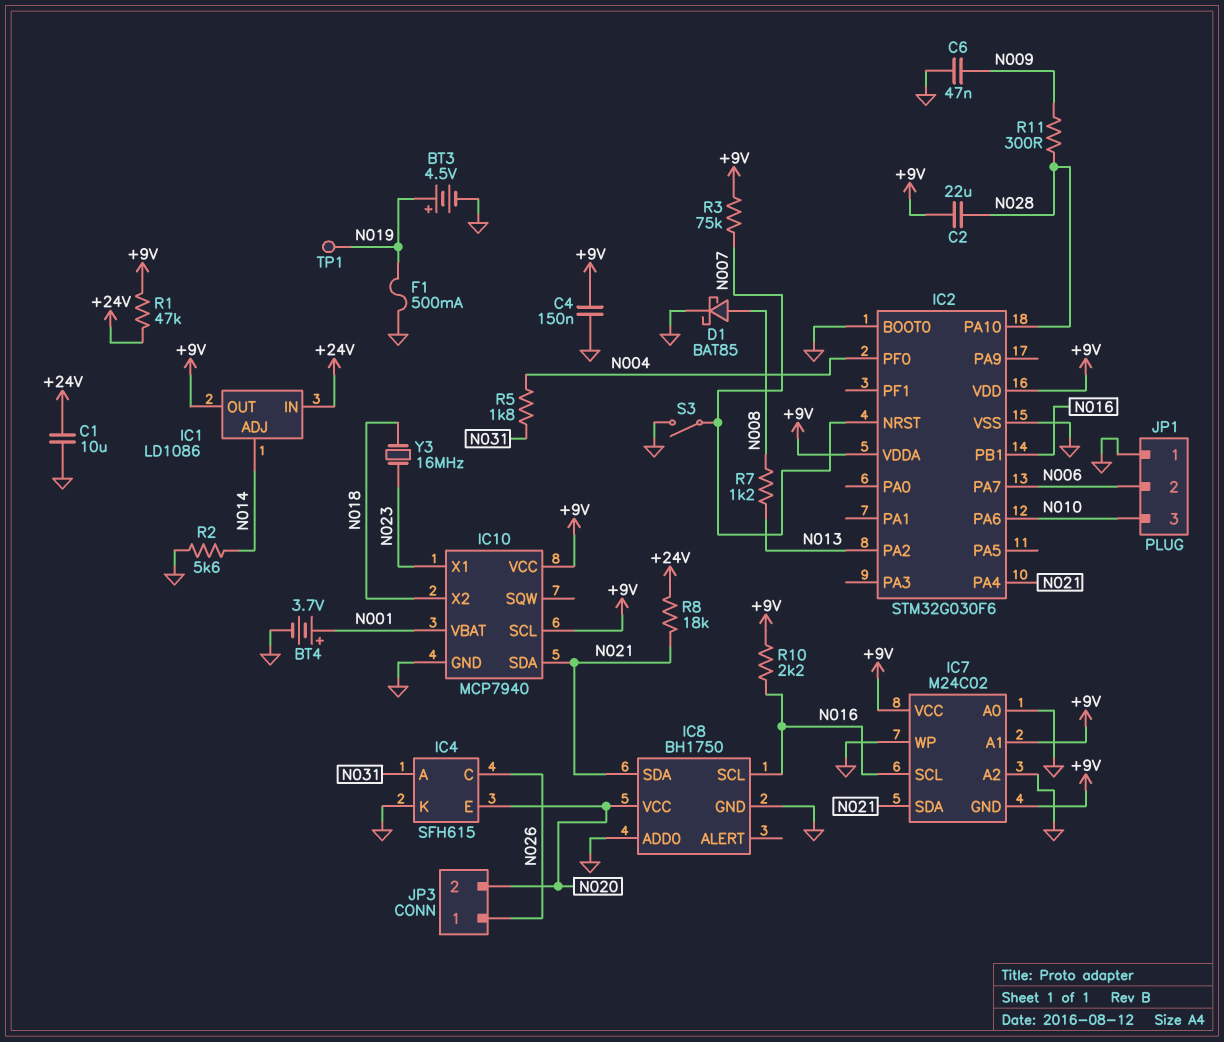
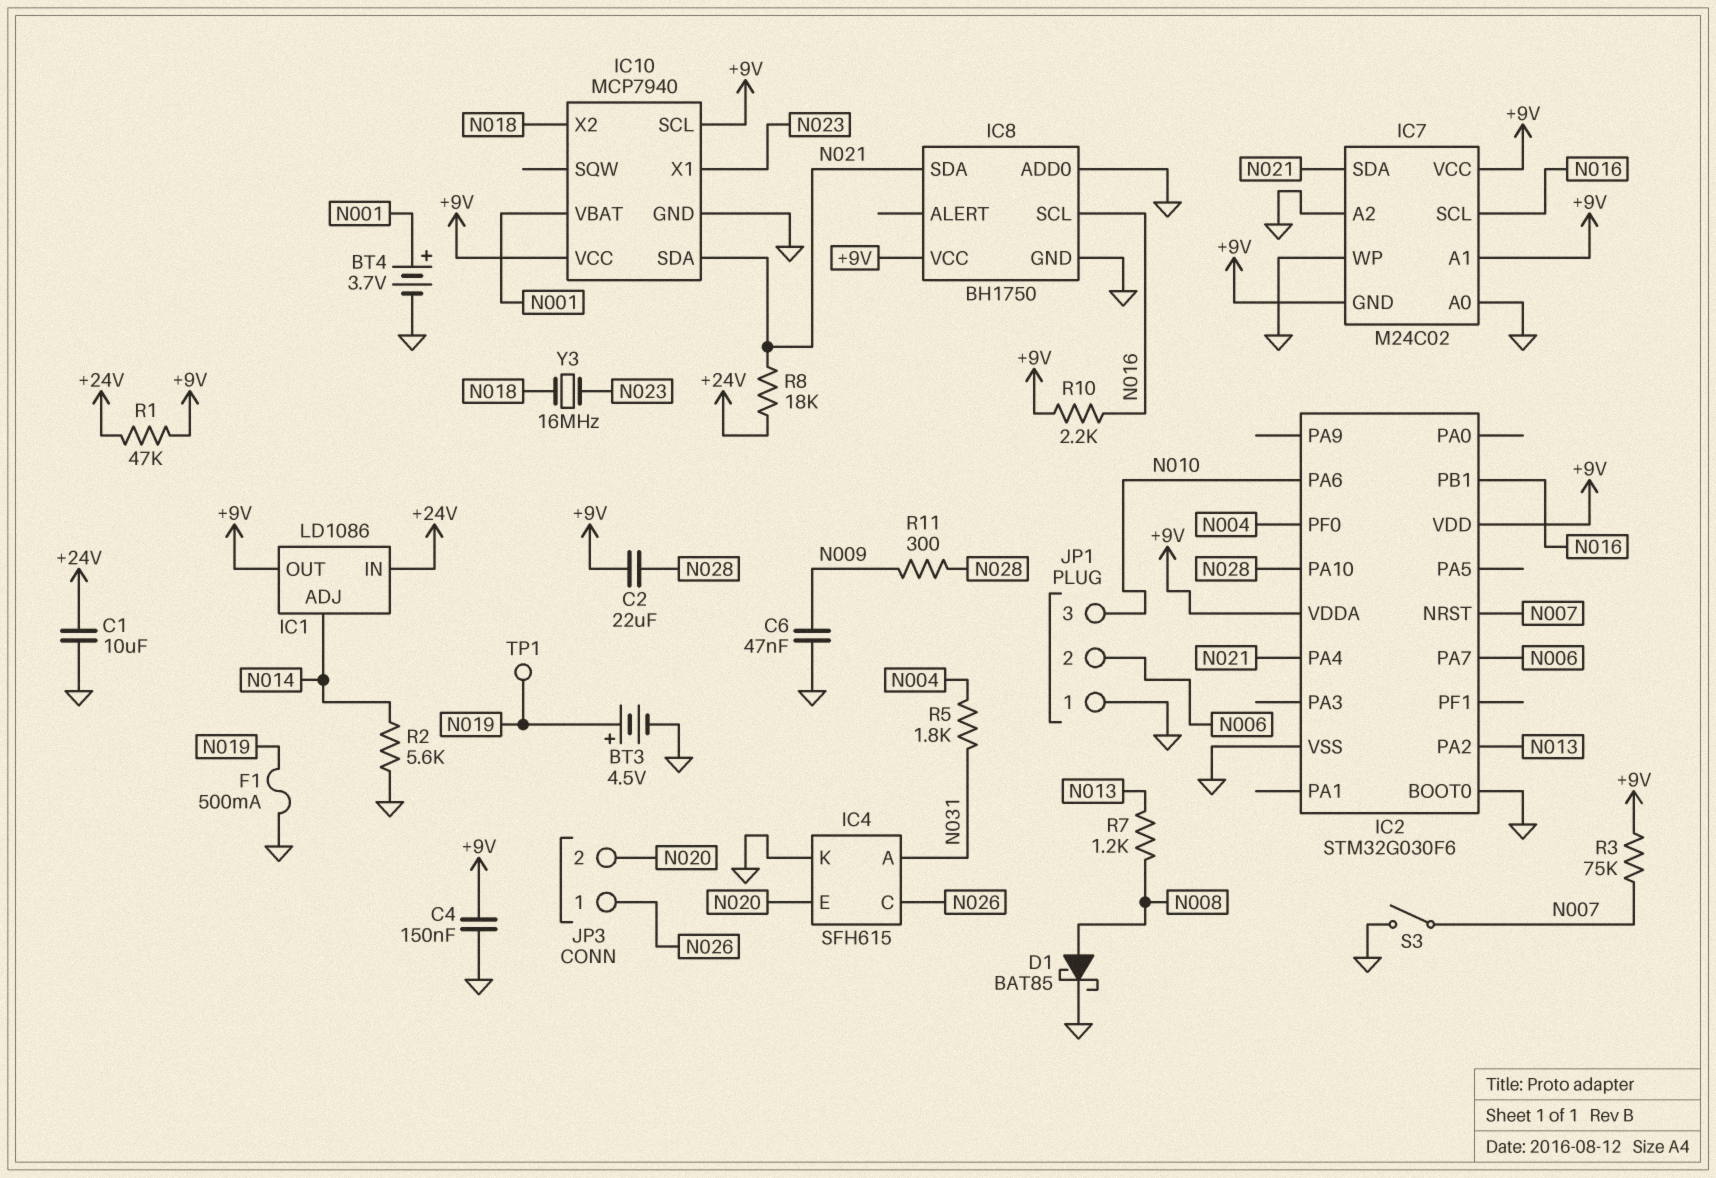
IC8 pin VCC: N020 -> +9V

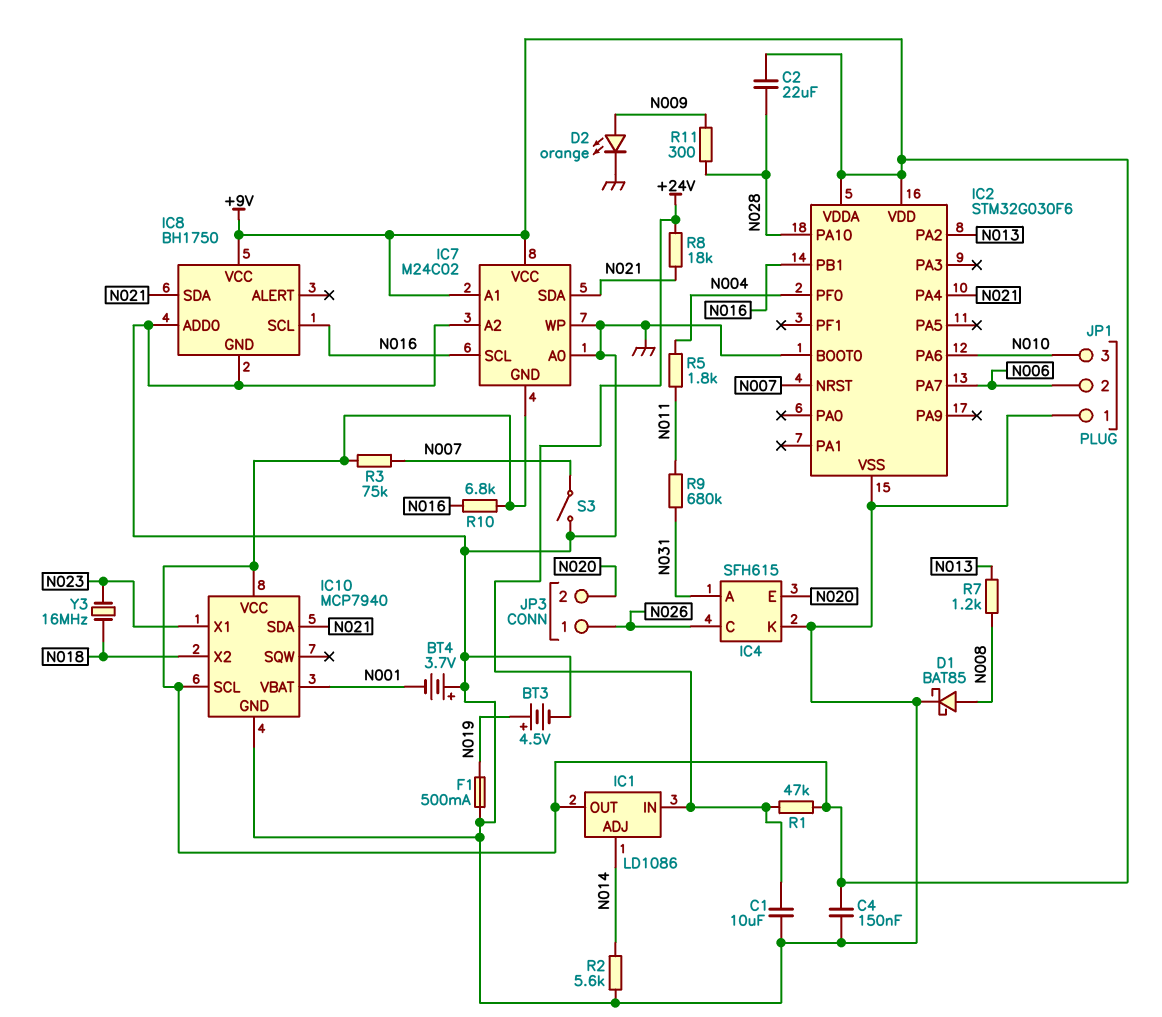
BT4: 3.7V (plus N001, minus GND) -> 3.7V (plus GND, minus N001)
C6: 47nF (GND, N009) -> none
D2: none -> LED orange (A N009, K GND)
R5: 1.8k (N004, N031) -> 1.8k (N004, N011)
R9: none -> 680k (N011, N031)
R10: 2.2k (+9V, N016) -> 6.8k (+9V, N016)
TP1: test point (N019) -> none

